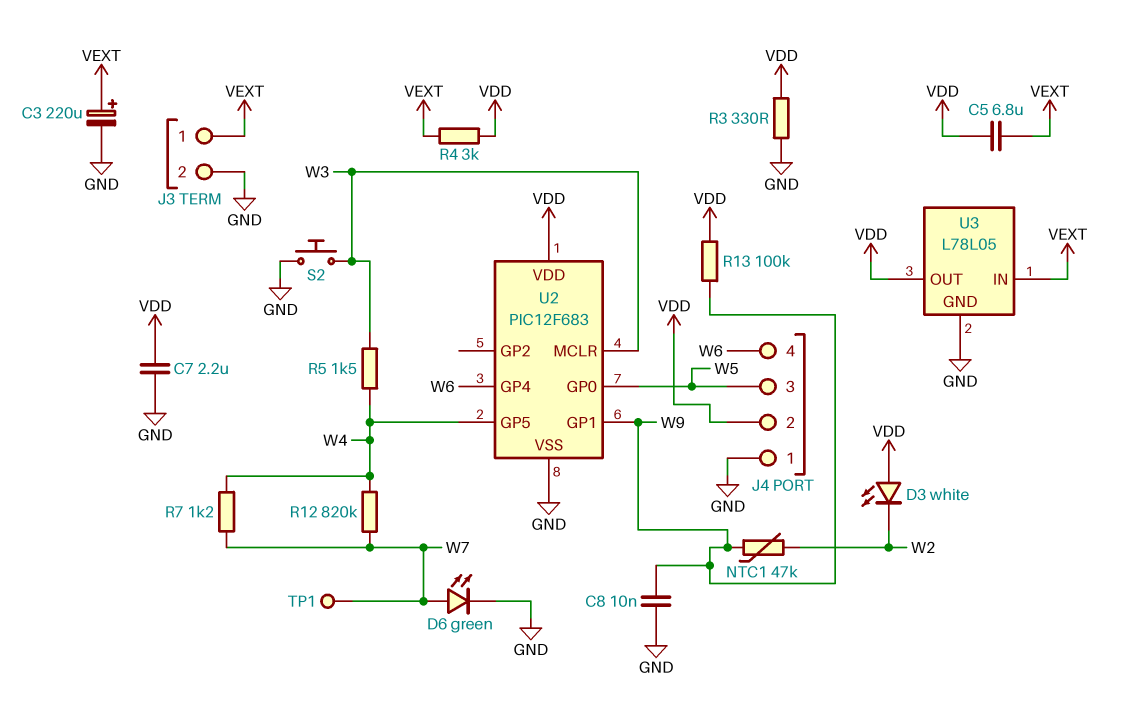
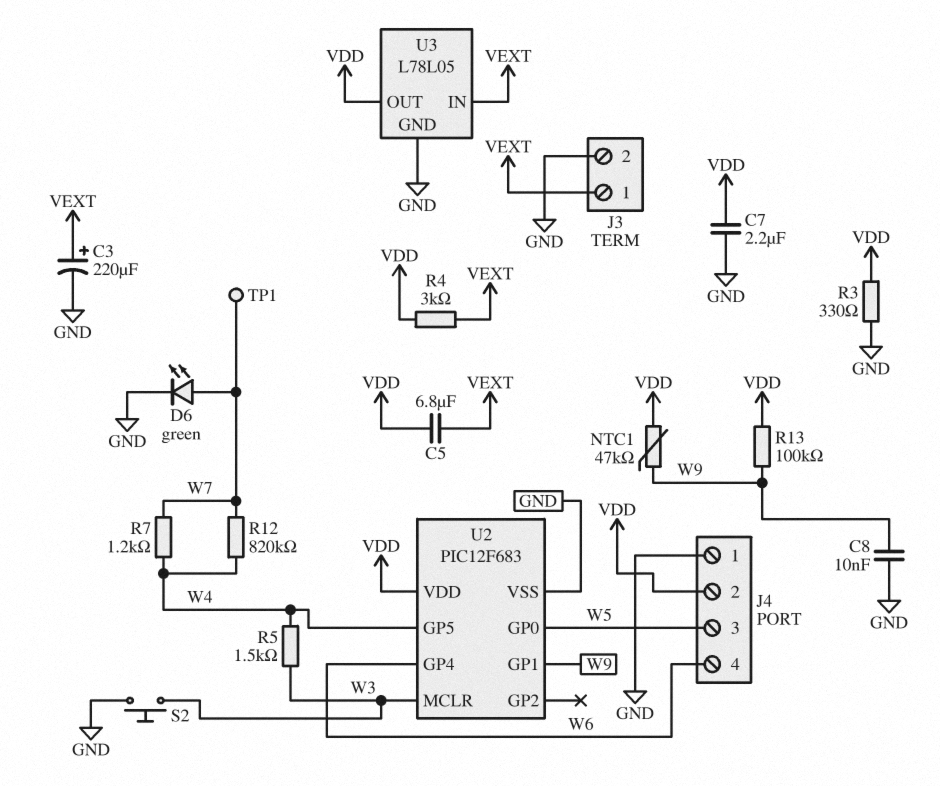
D3: LED white (A VDD, K W2) -> none
NTC1: 47k (W2, W9) -> 47k (VDD, W9)

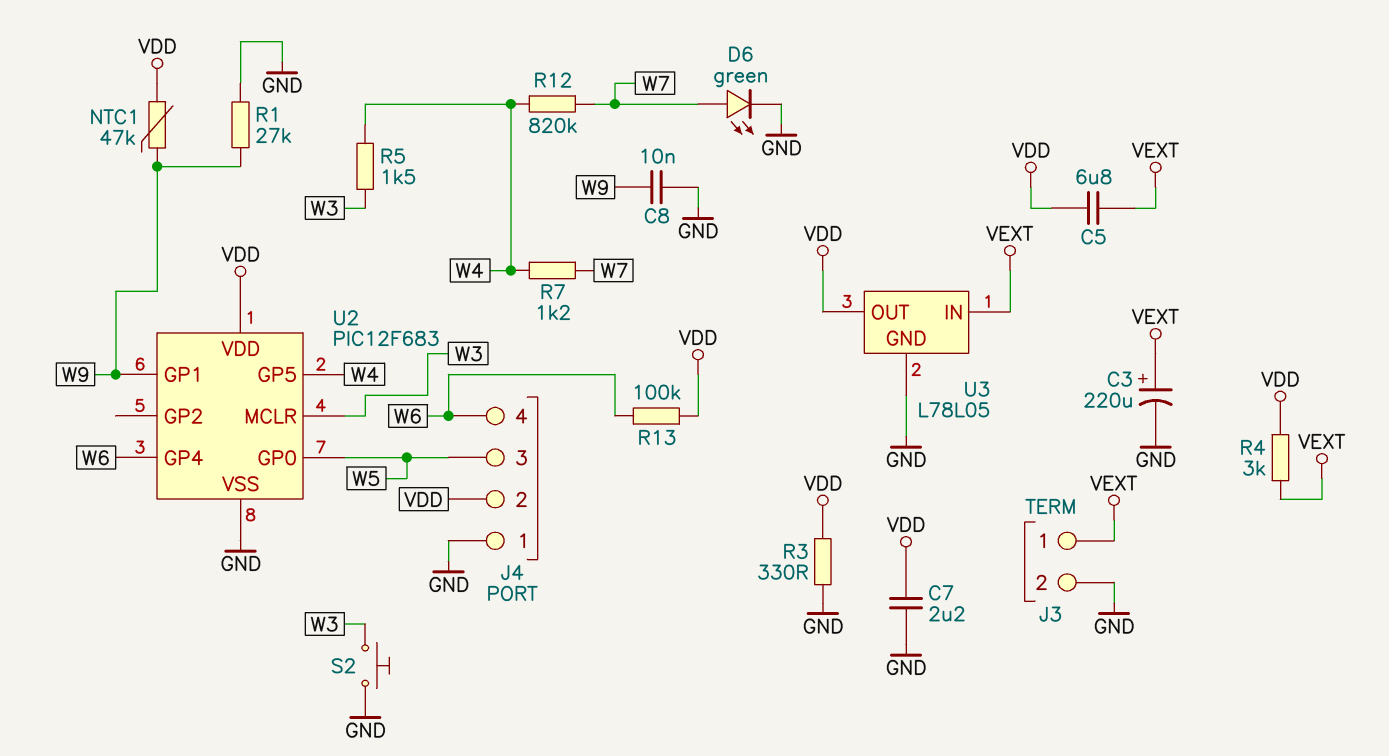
R1: none -> 27k (GND, W9)
R13: 100k (VDD, W9) -> 100k (VDD, W6)
TP1: test point (W7) -> none

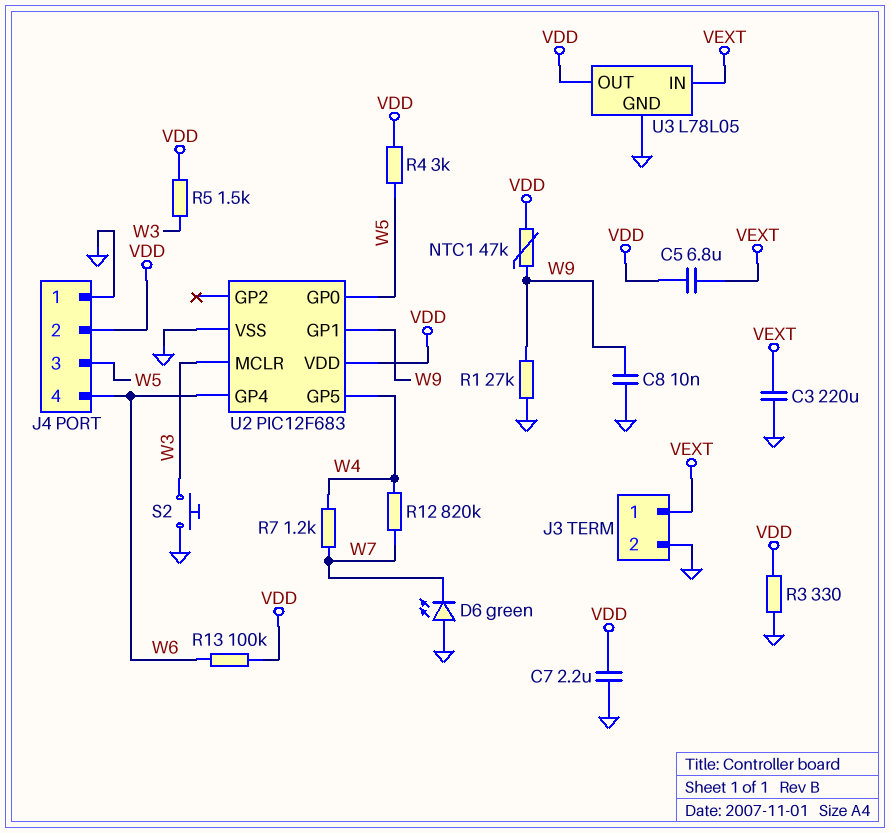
C3: 220uF (plus VEXT, minus GND) -> 220uF (GND, VEXT)
D6: LED green (A W7, K GND) -> LED green (A GND, K W7)
R4: 3k (VDD, VEXT) -> 3k (VDD, W5)
R5: 1.5k (W3, W4) -> 1.5k (VDD, W3)

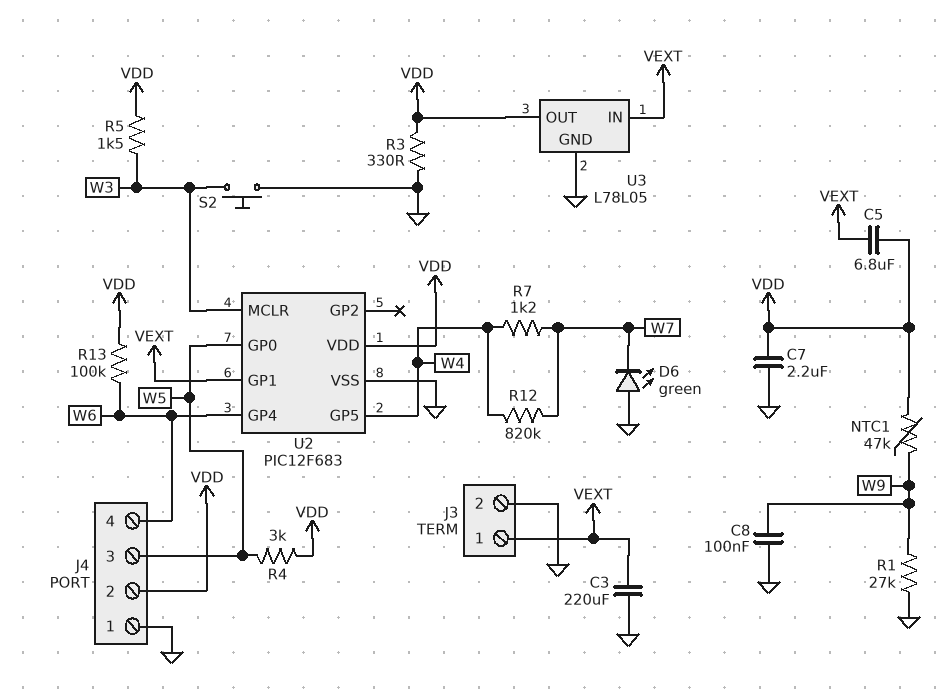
C8: 10nF (GND, W9) -> 100nF (GND, W9)
U2 pin GP1: W9 -> VEXT

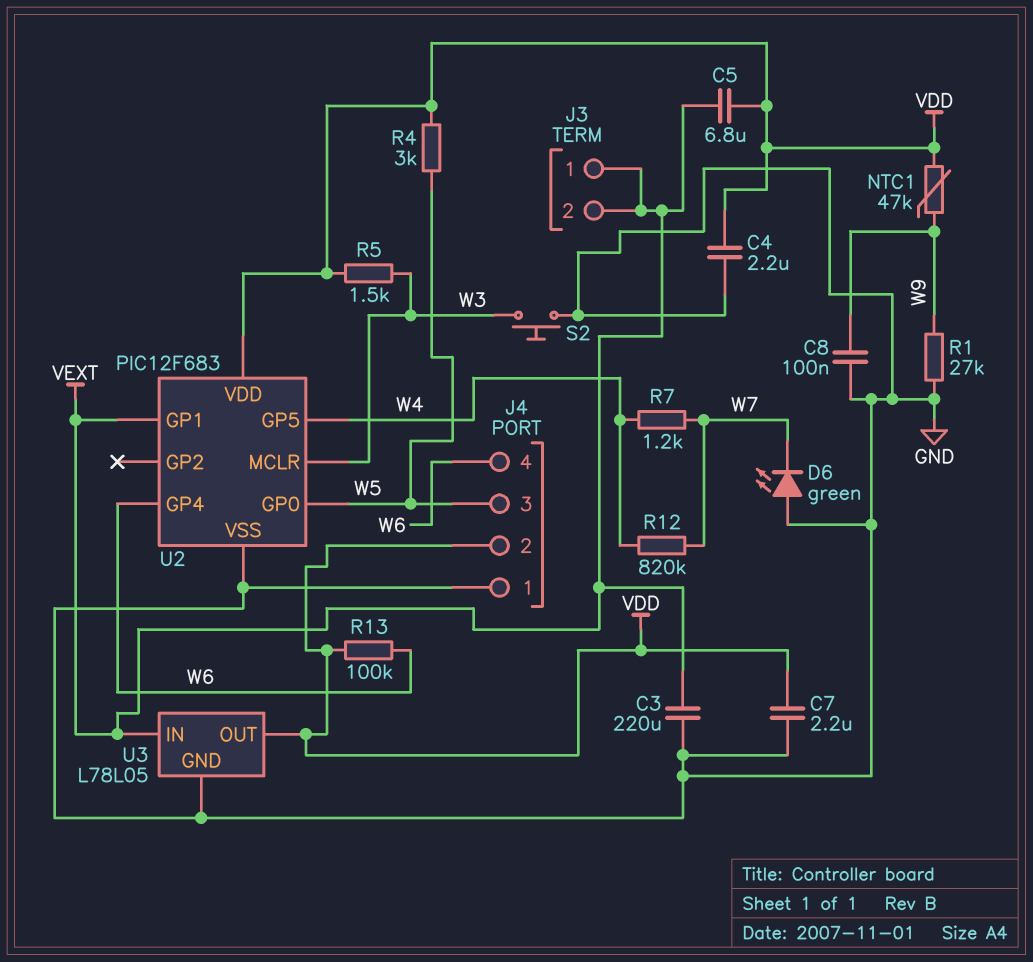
C4: none -> 2.2uF (GND, VDD)
J3 pin 2: GND -> VEXT
R3: 330 (GND, VDD) -> none

